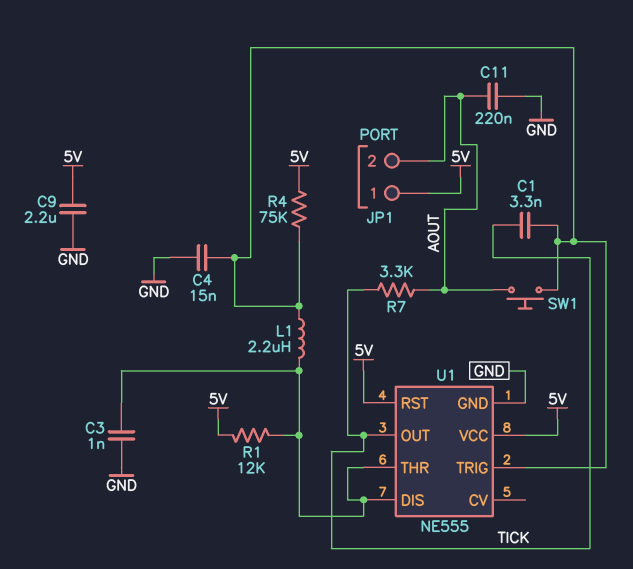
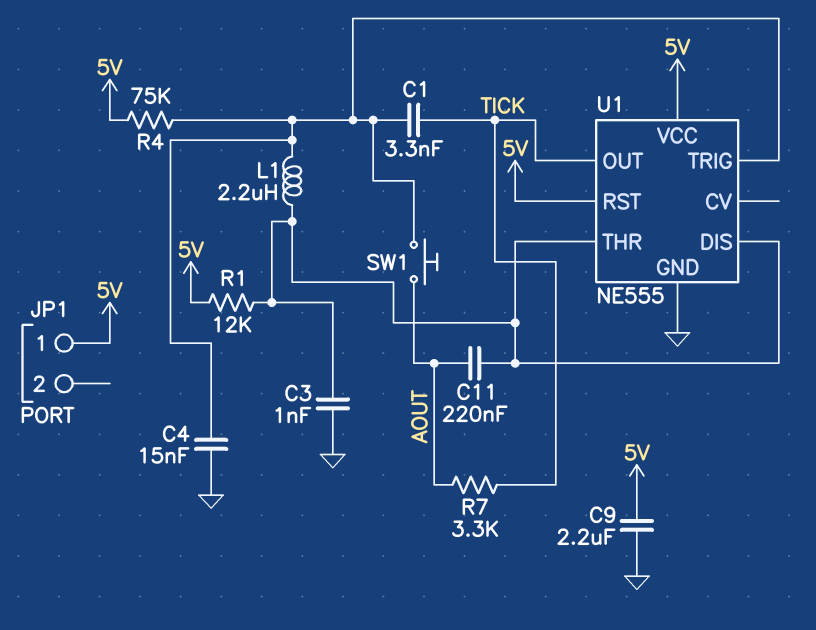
C11: 220nF (AOUT, GND) -> 220nF (AOUT, U1/DIS)
JP1 pin 2: AOUT -> none

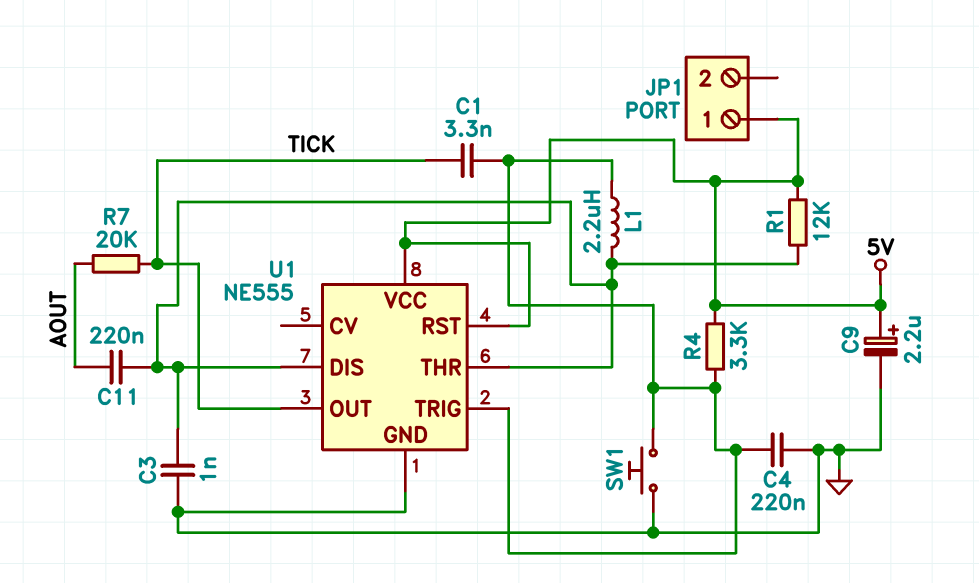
C4: 15nF (GND, U1/TRIG) -> 220nF (GND, U1/TRIG)
C9: 2.2uF (5V, GND) -> 2.2uF (plus 5V, minus GND)
R4: 75k (5V, U1/TRIG) -> 3.3k (5V, U1/TRIG)
R7: 3.3k (AOUT, TICK) -> 20k (AOUT, TICK)
SW1: button (AOUT, U1/TRIG) -> button (GND, U1/TRIG)

